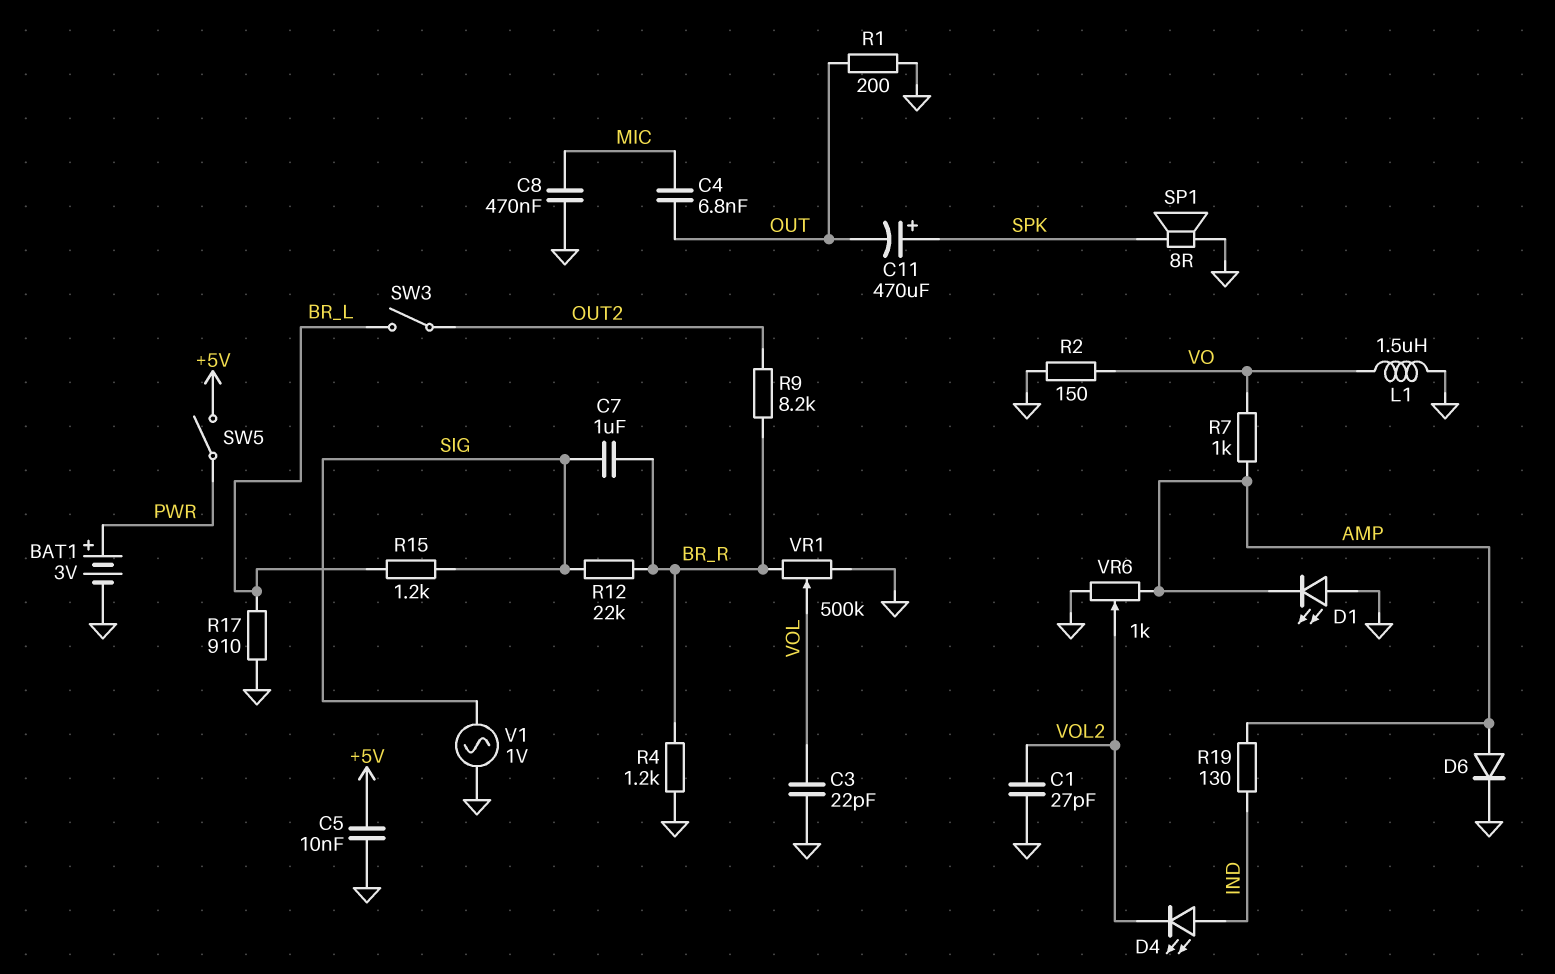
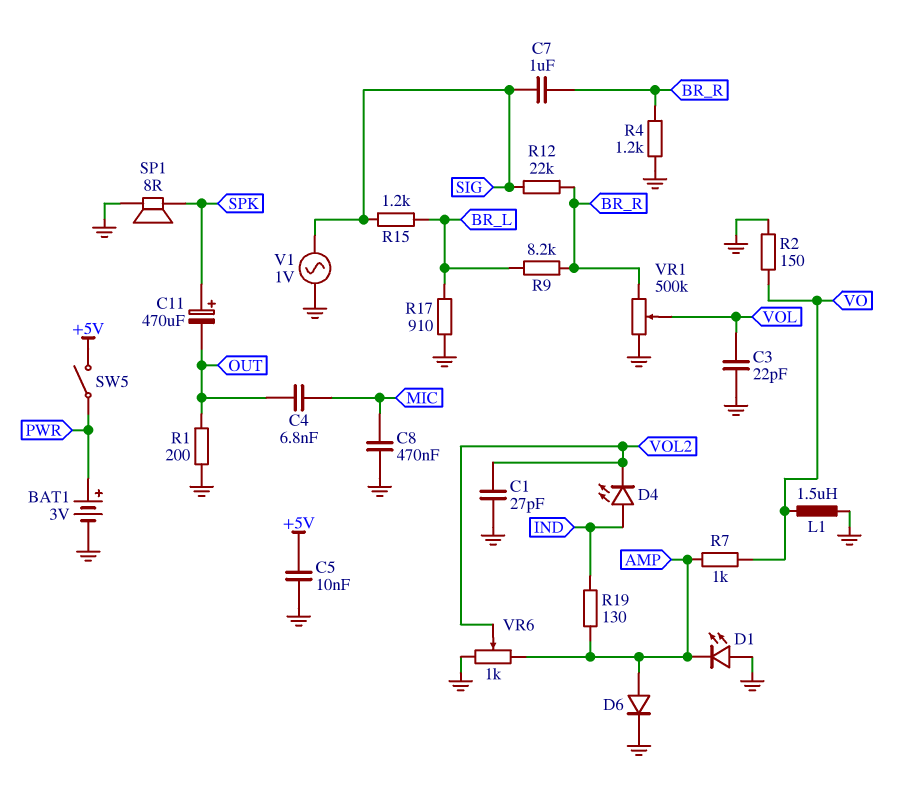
R9: 8.2k (BR_R, OUT2) -> 8.2k (BR_L, BR_R)
SW3: switch (BR_L, OUT2) -> none

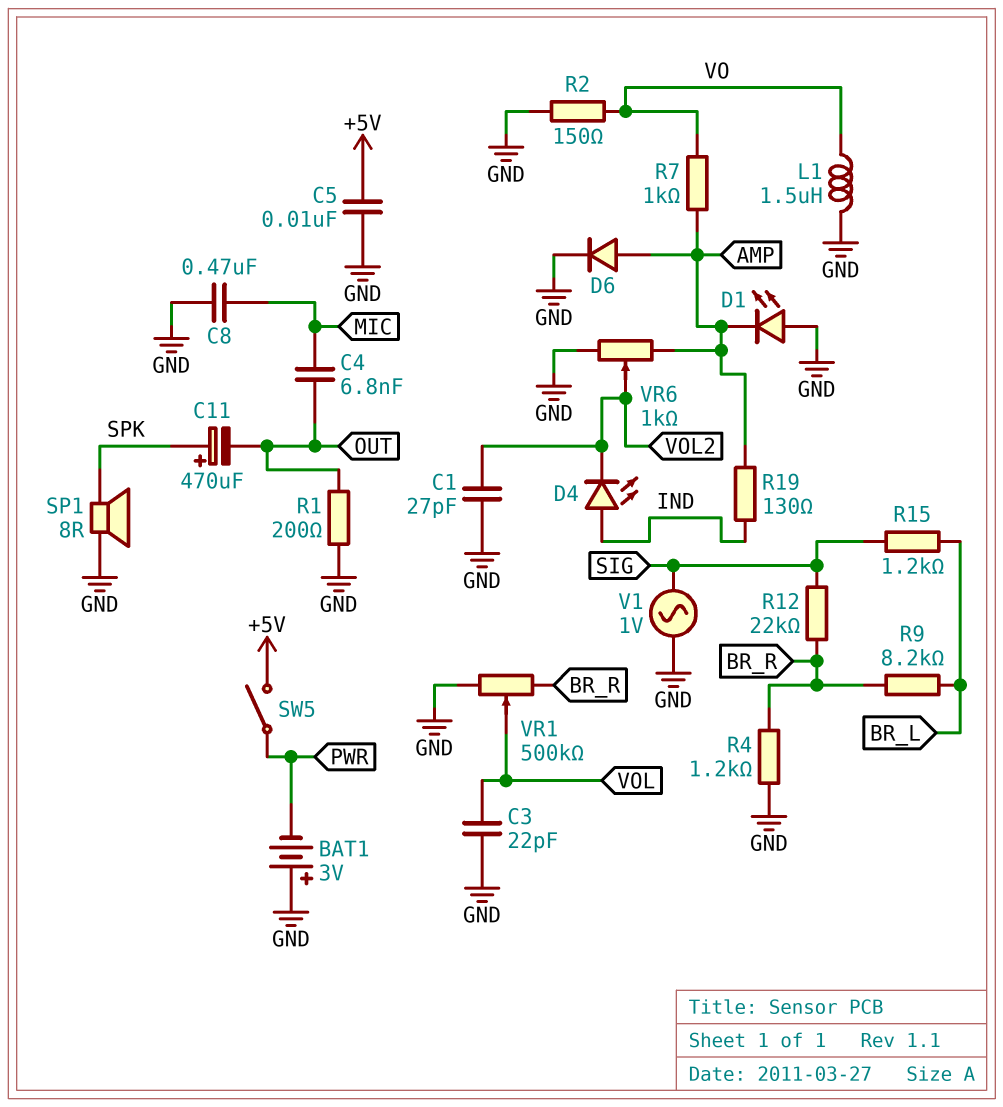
BAT1: 3V (plus PWR, minus GND) -> 3V (plus GND, minus PWR)
C7: 1uF (BR_R, SIG) -> none
R17: 910 (BR_L, GND) -> none

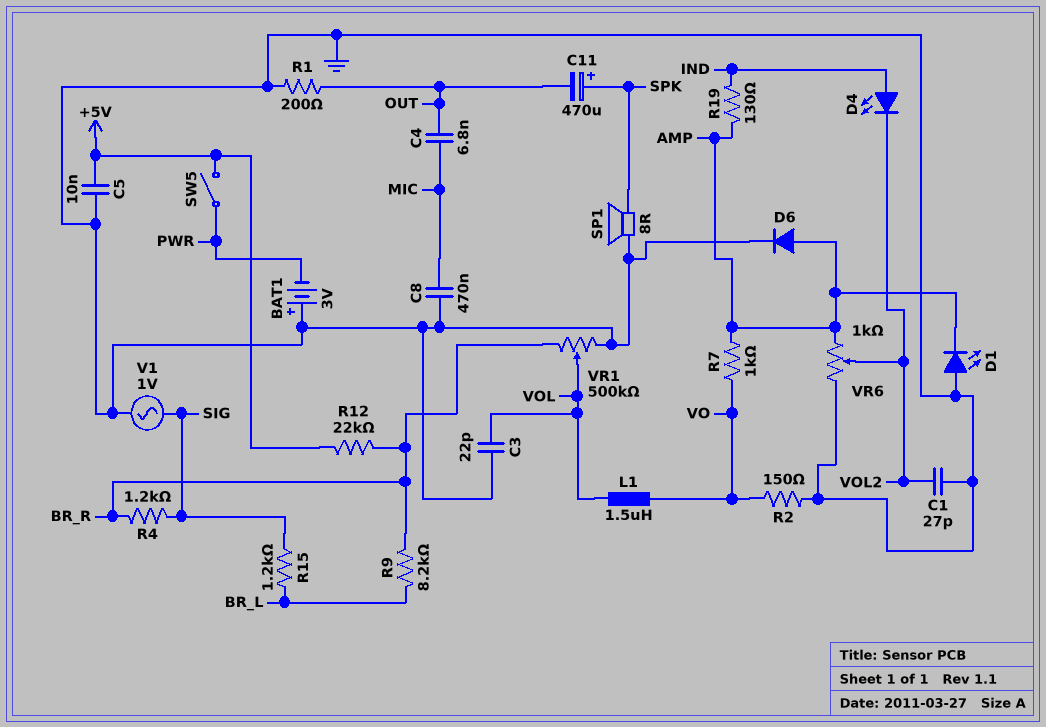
L1: 1.5uH (GND, VO) -> 1.5uH (VO, VOL)
R4: 1.2k (BR_R, GND) -> 1.2k (BR_R, SIG)
R12: 22k (BR_R, SIG) -> 22k (+5V, BR_R)

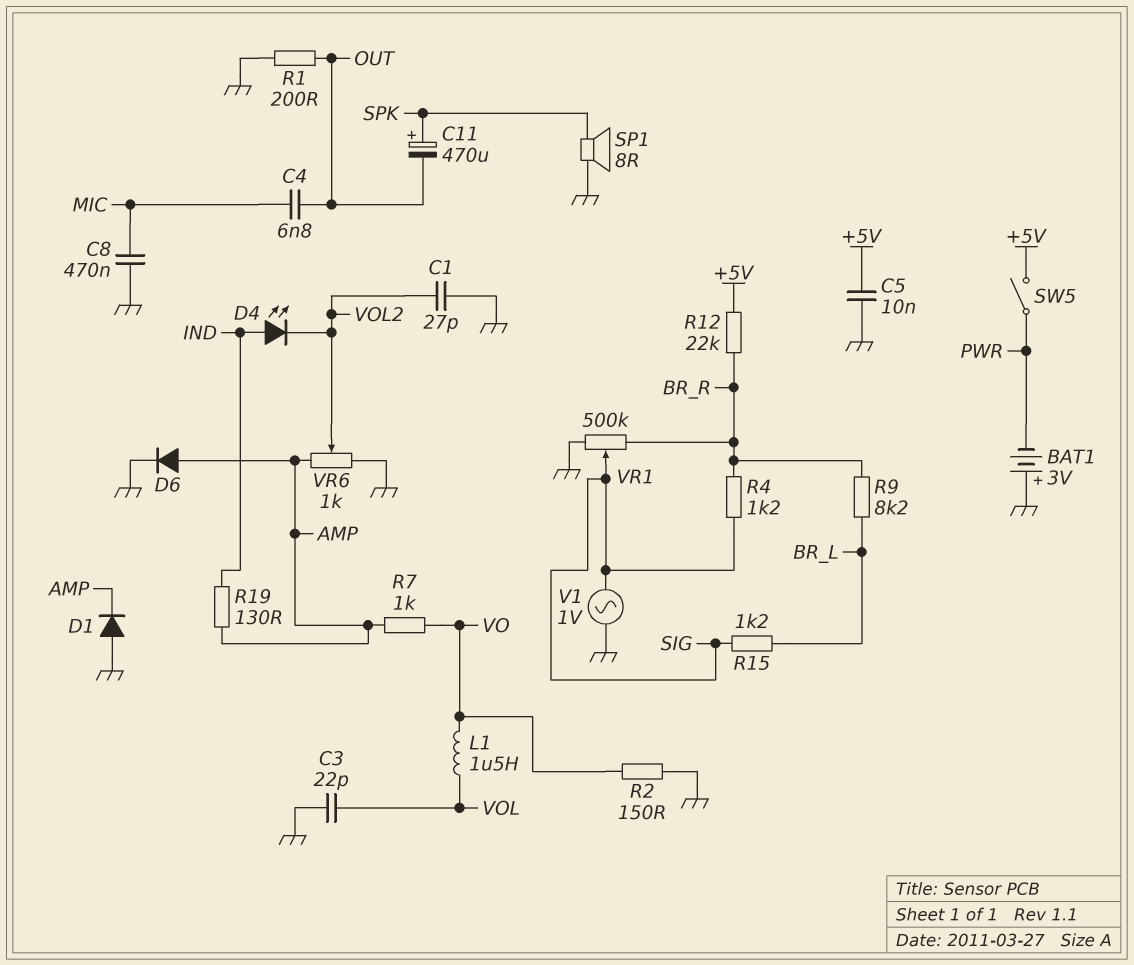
D1: LED (A GND, K AMP) -> diode (A GND, K AMP)
VR1: 500k (BR_R, GND, wiper VOL) -> 500k (BR_R, GND, wiper SIG)

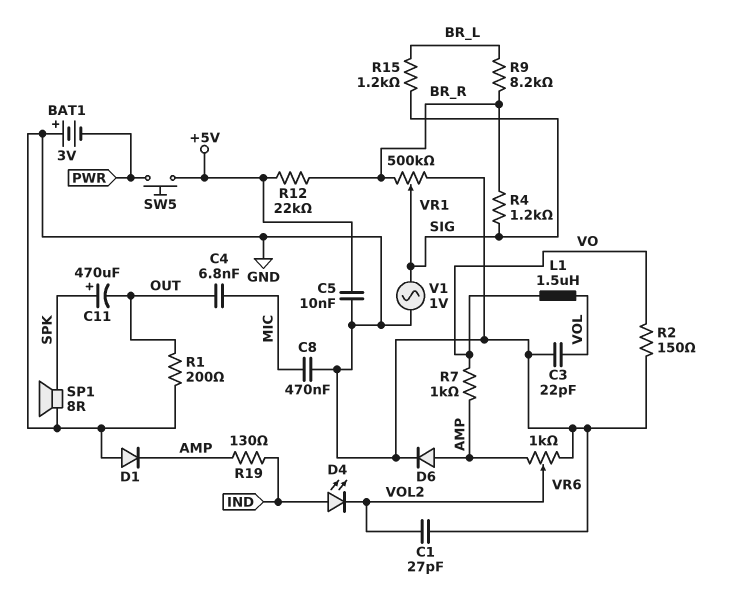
SW5: switch (+5V, PWR) -> button (+5V, PWR)

